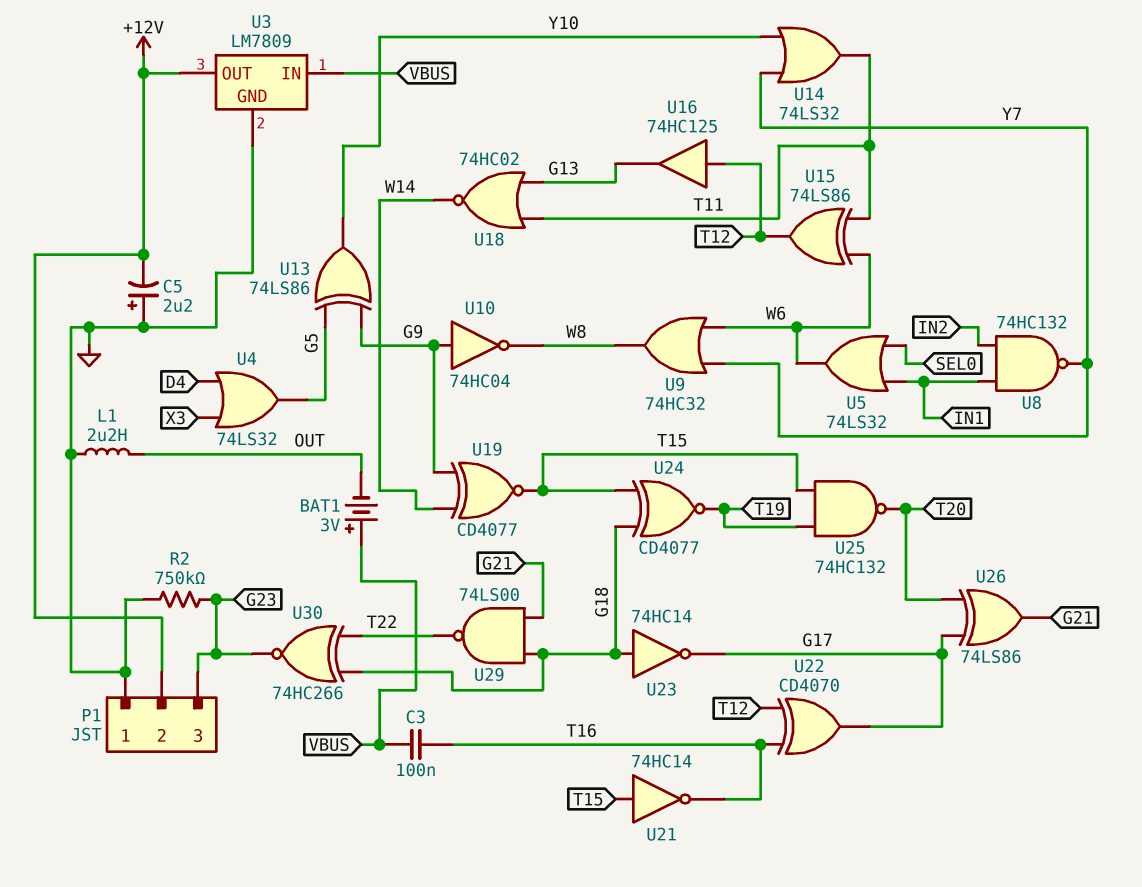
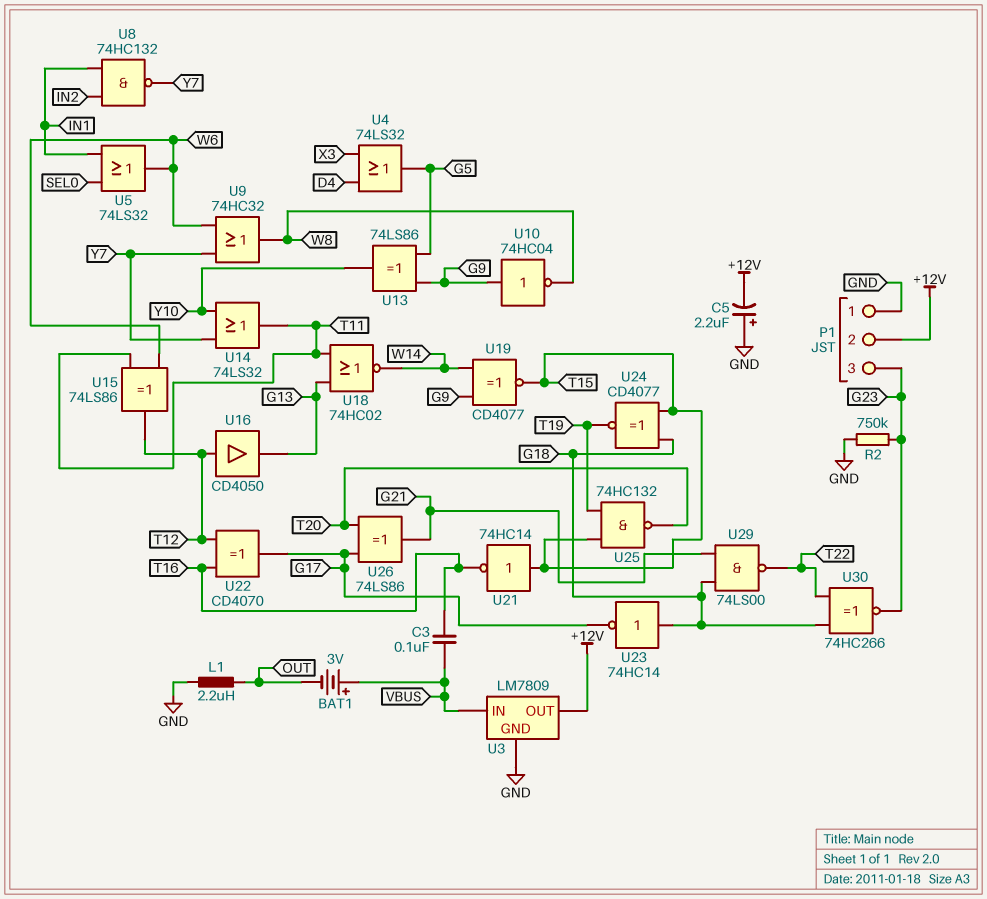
U16: buffer 74HC125 (in T12, out G13) -> buffer CD4050 (in T12, out G13)

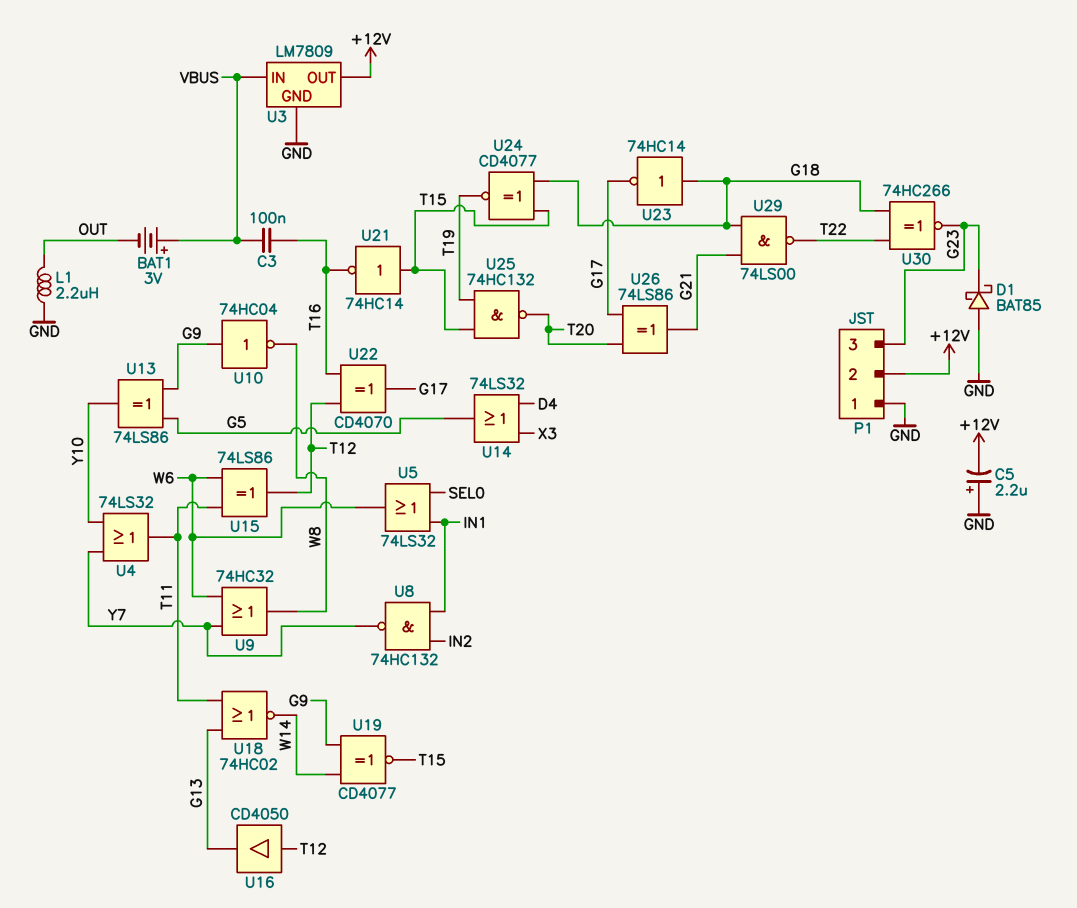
D1: none -> schottky BAT85 (A GND, K G23)
R2: 750k (G23, GND) -> none
U4: OR 74LS32 (in D4, in X3, out G5) -> OR 74LS32 (in Y7, in Y10, out T11)
U14: OR 74LS32 (in Y7, in Y10, out T11) -> OR 74LS32 (in D4, in X3, out G5)

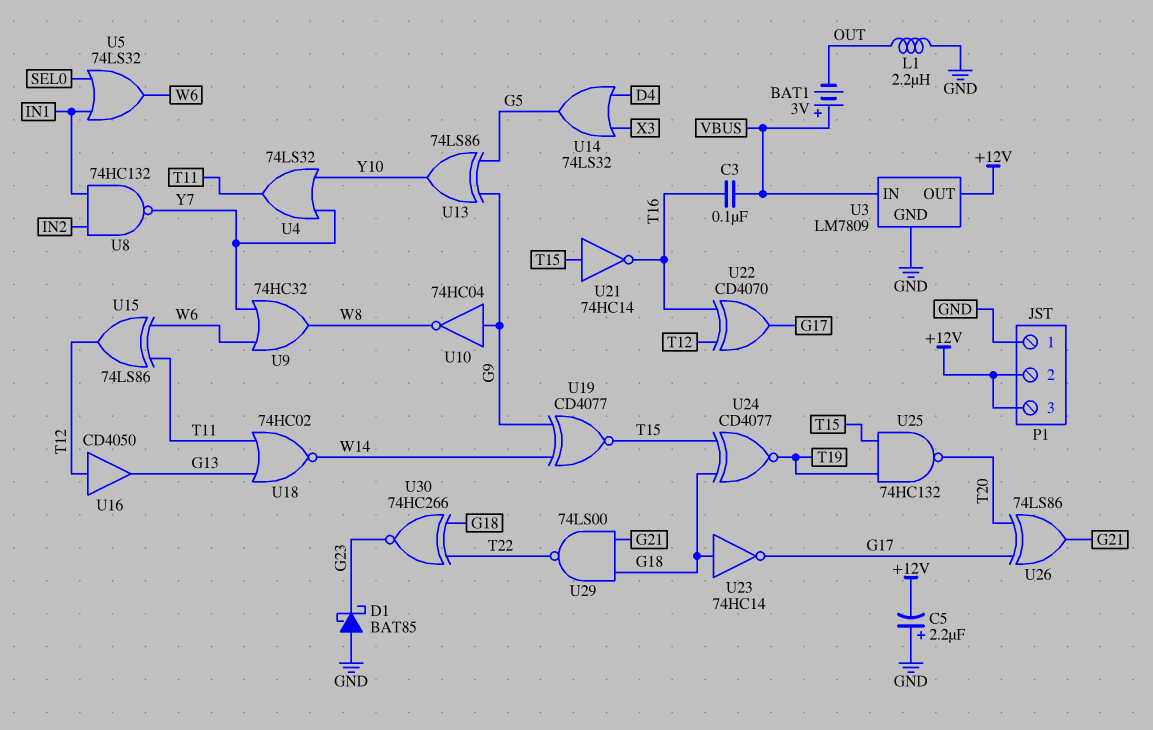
P1 pin 3: G23 -> +12V

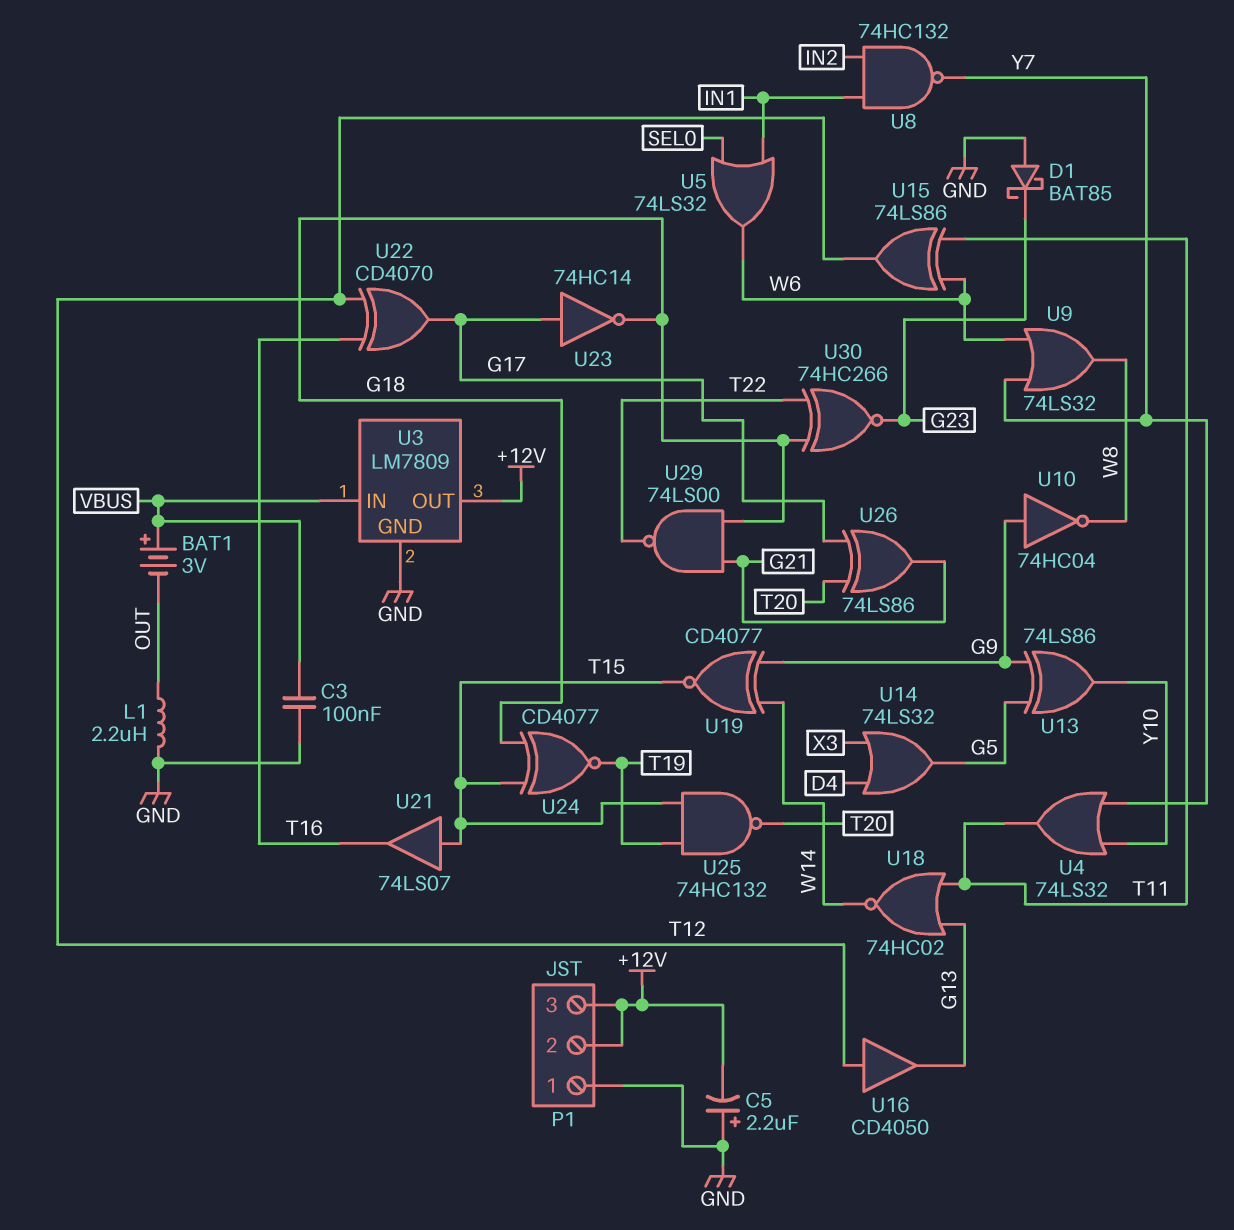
C3: 100nF (T16, VBUS) -> 100nF (GND, VBUS)
U9: OR 74HC32 (in W6, in Y7, out W8) -> OR 74LS32 (in W6, in Y7, out W8)
U21: NOT 74HC14 (in T15, out T16) -> buffer 74LS07 (in T15, out T16)
U23: NOT 74HC14 (in G18, out G17) -> NOT 74HC14 (in G17, out G18)

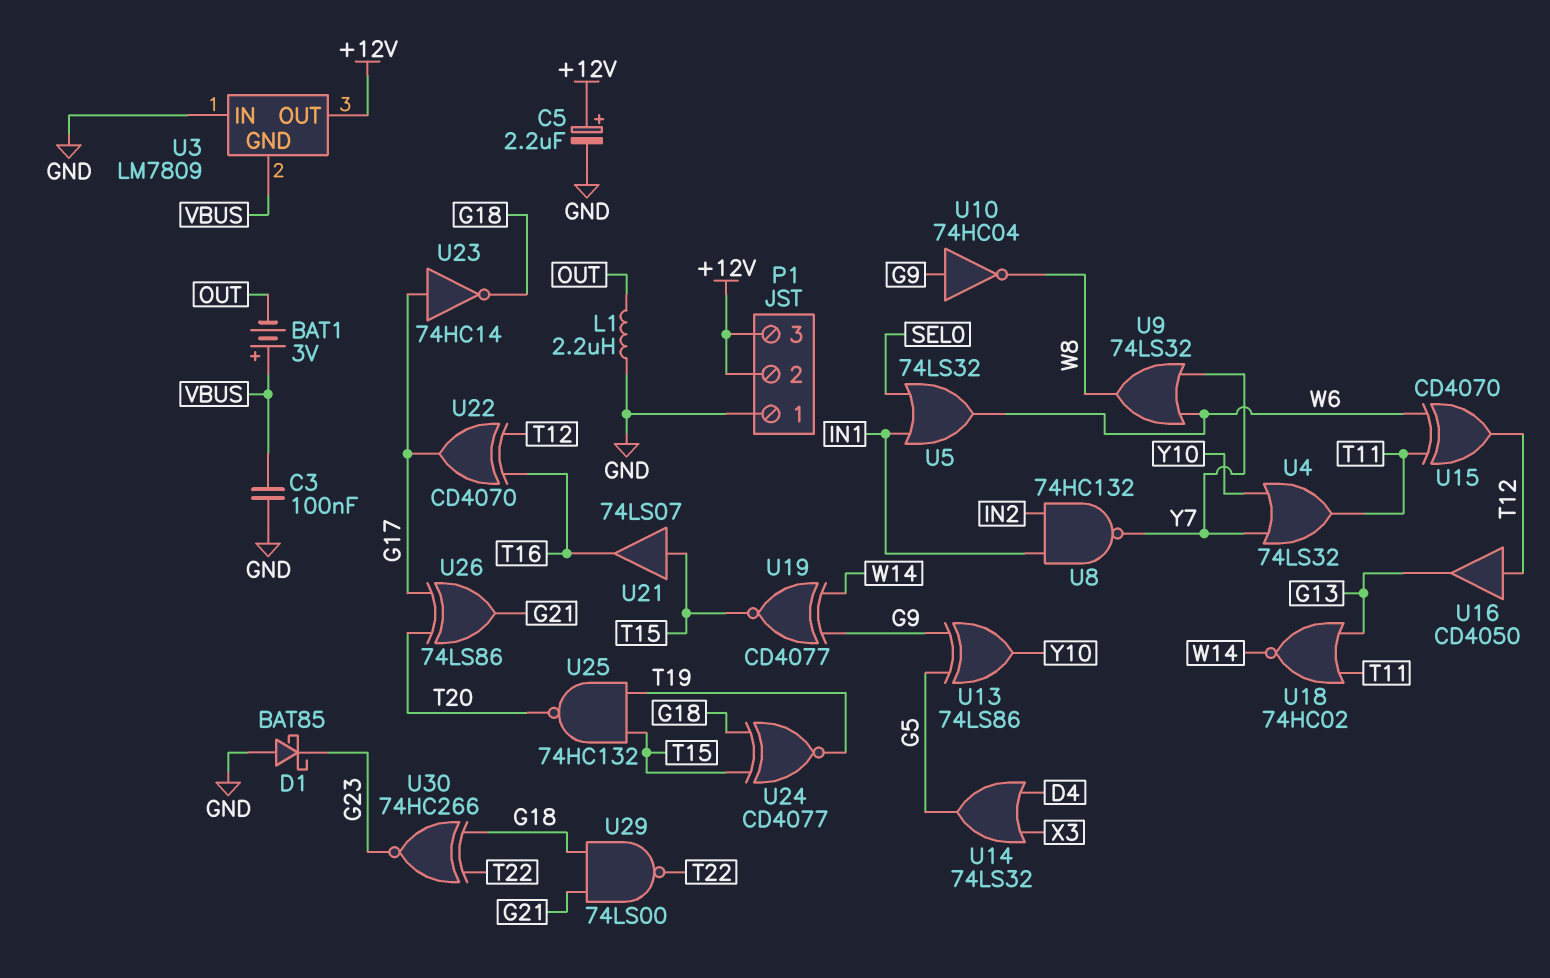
C5: 2.2uF (plus GND, minus +12V) -> 2.2uF (plus +12V, minus GND)
U3 pin GND: GND -> VBUS
U3 pin IN: VBUS -> GND
U15: XOR 74LS86 (in T11, in W6, out T12) -> XOR CD4070 (in T11, in W6, out T12)

